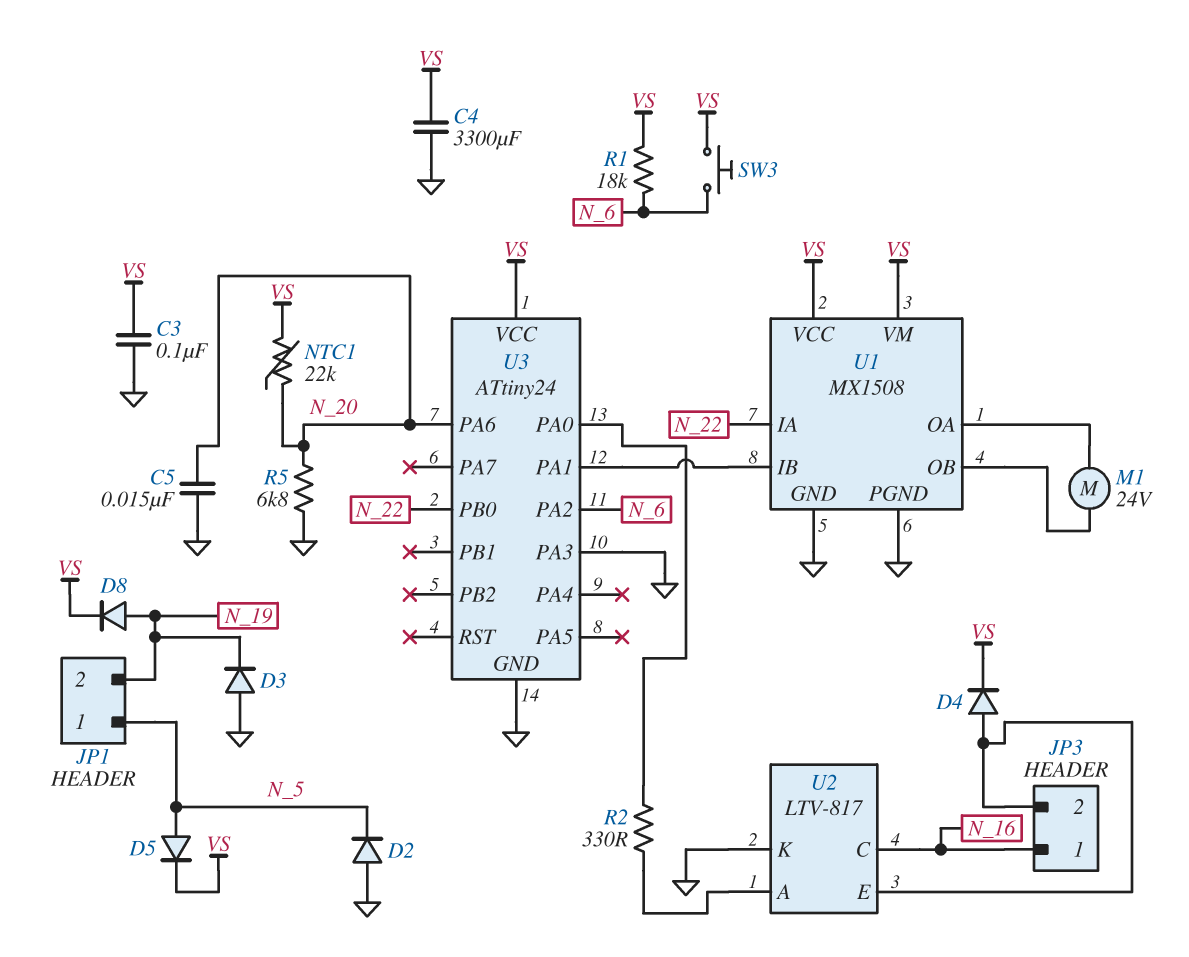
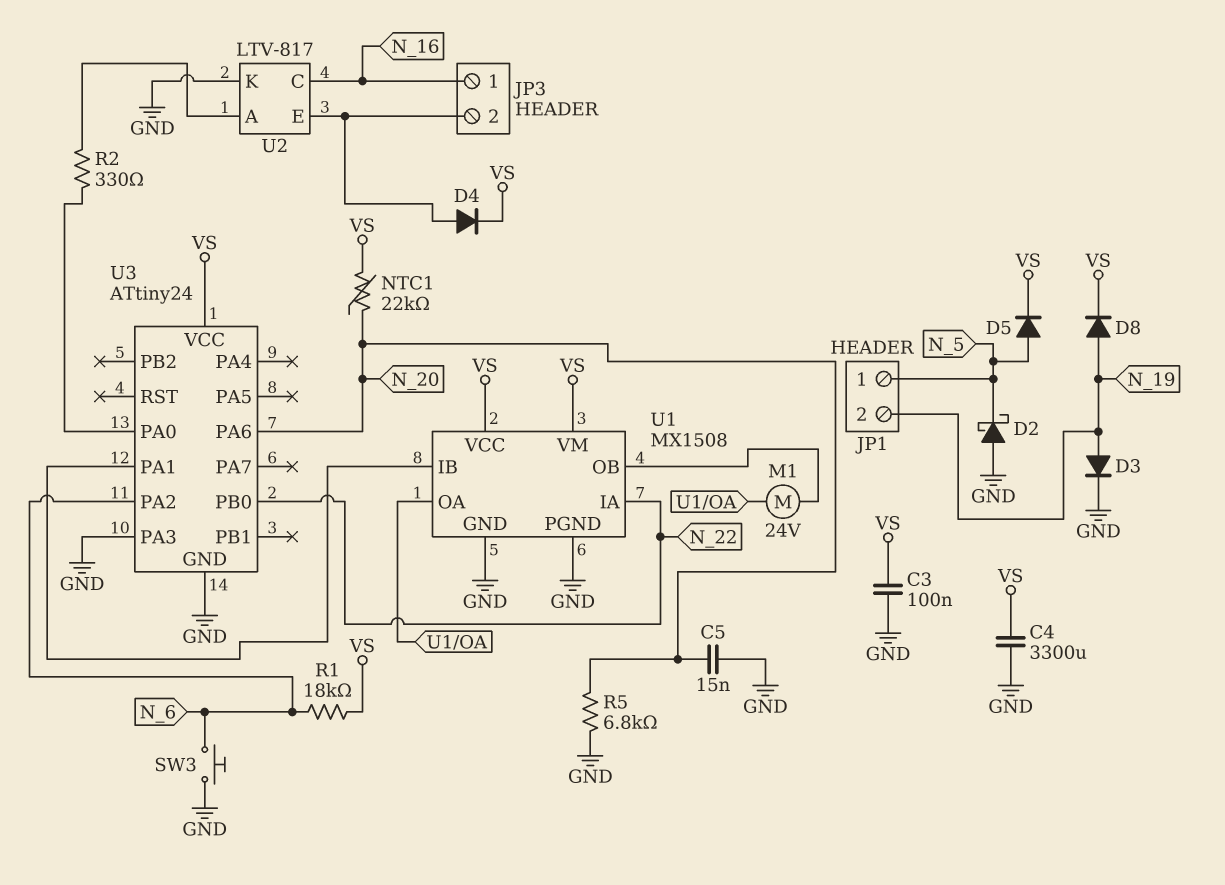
D2: diode (A GND, K N_5) -> schottky (A GND, K N_5)
D3: diode (A GND, K N_19) -> diode (A N_19, K GND)
SW3: button (N_6, VS) -> button (GND, N_6)

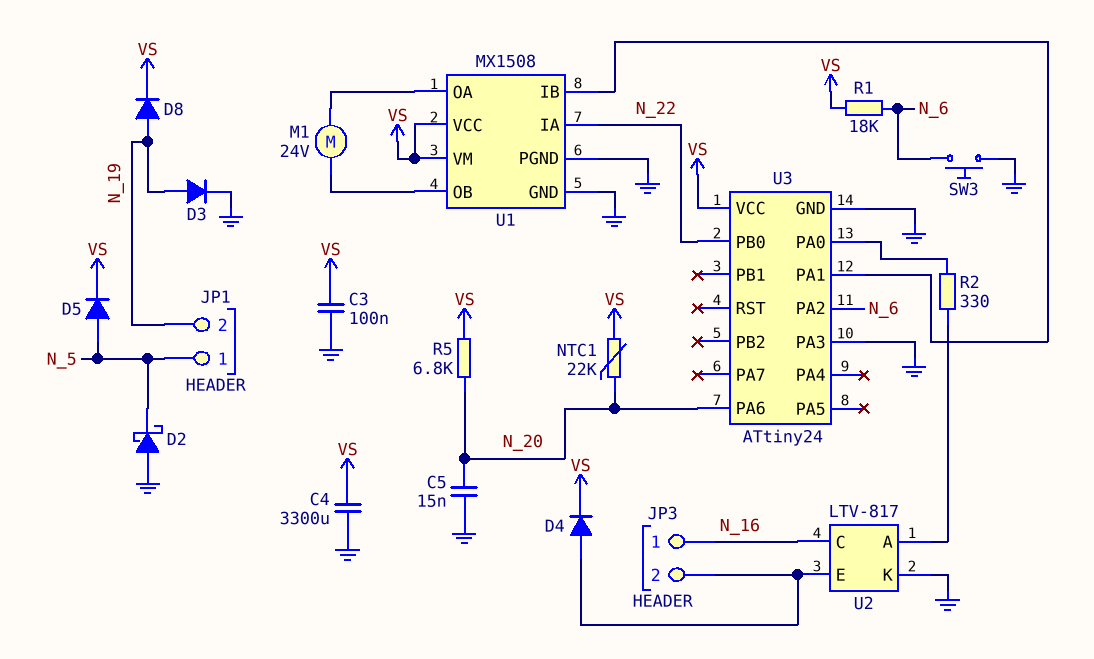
R5: 6.8k (GND, N_20) -> 6.8k (N_20, VS)

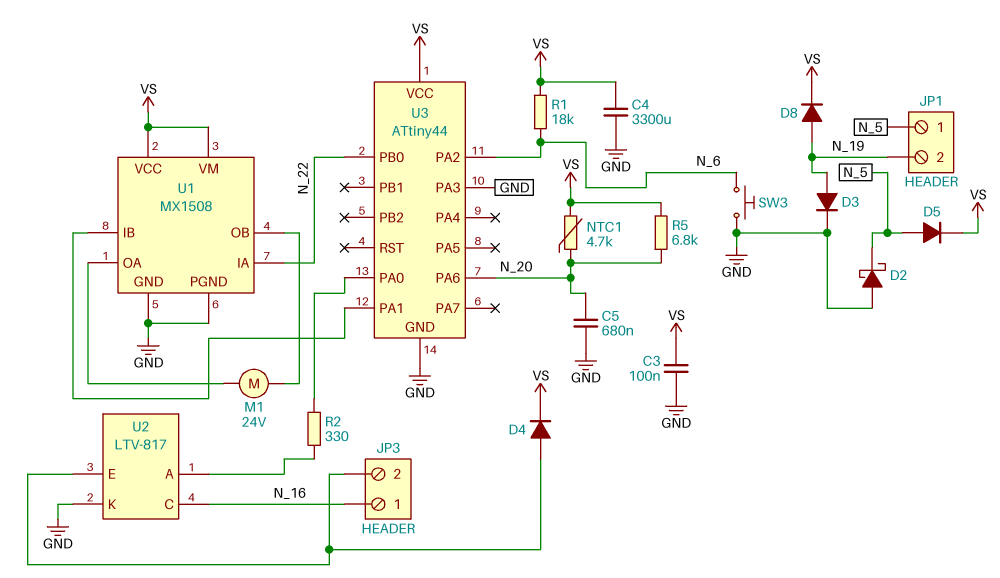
C5: 15nF (GND, N_20) -> 680nF (GND, N_20)
NTC1: 22k (N_20, VS) -> 4.7k (N_20, VS)
U3: ATtiny24 -> ATtiny44

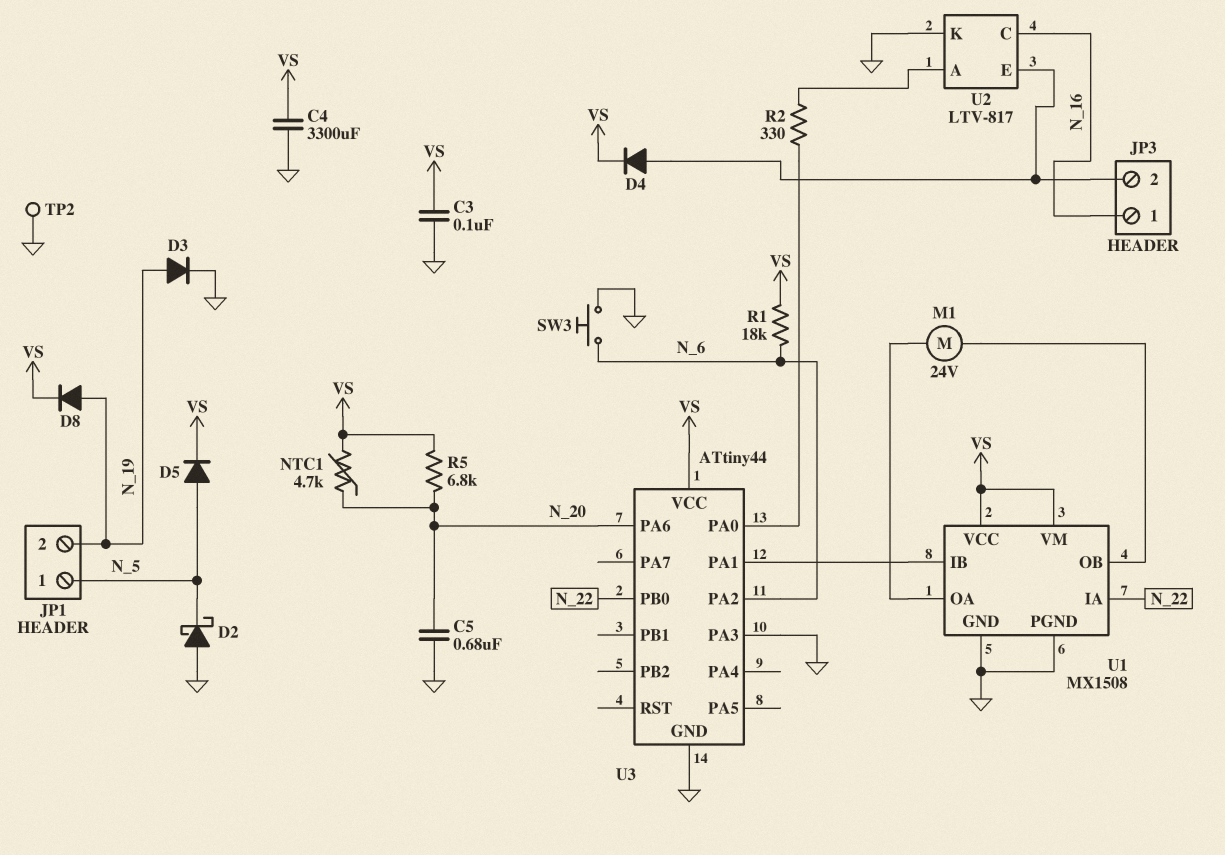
TP2: none -> test point (GND)

